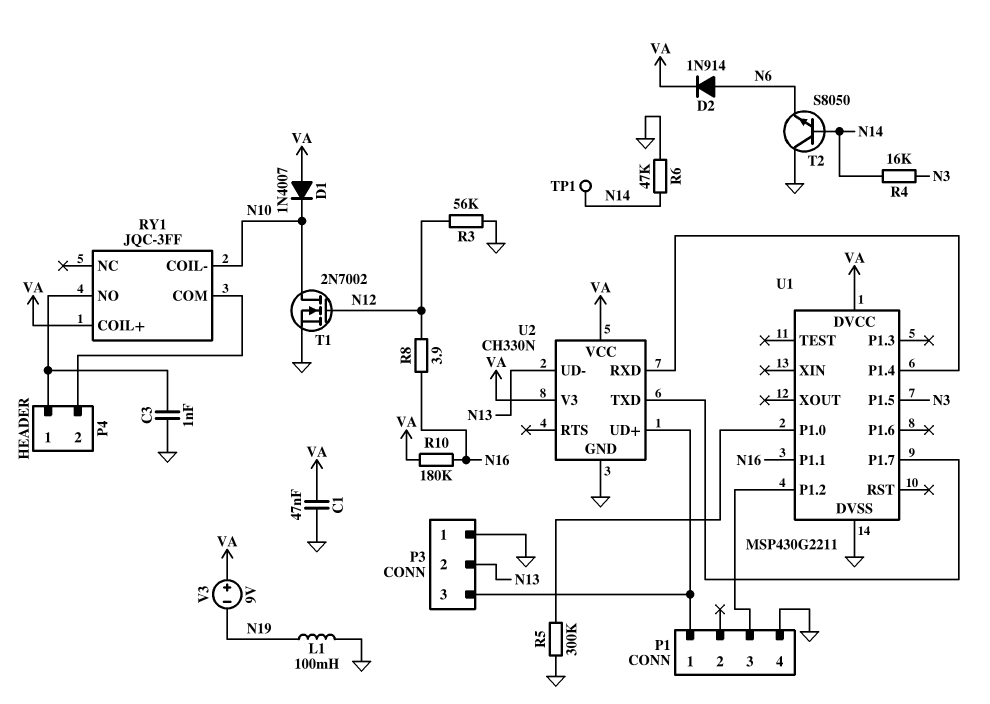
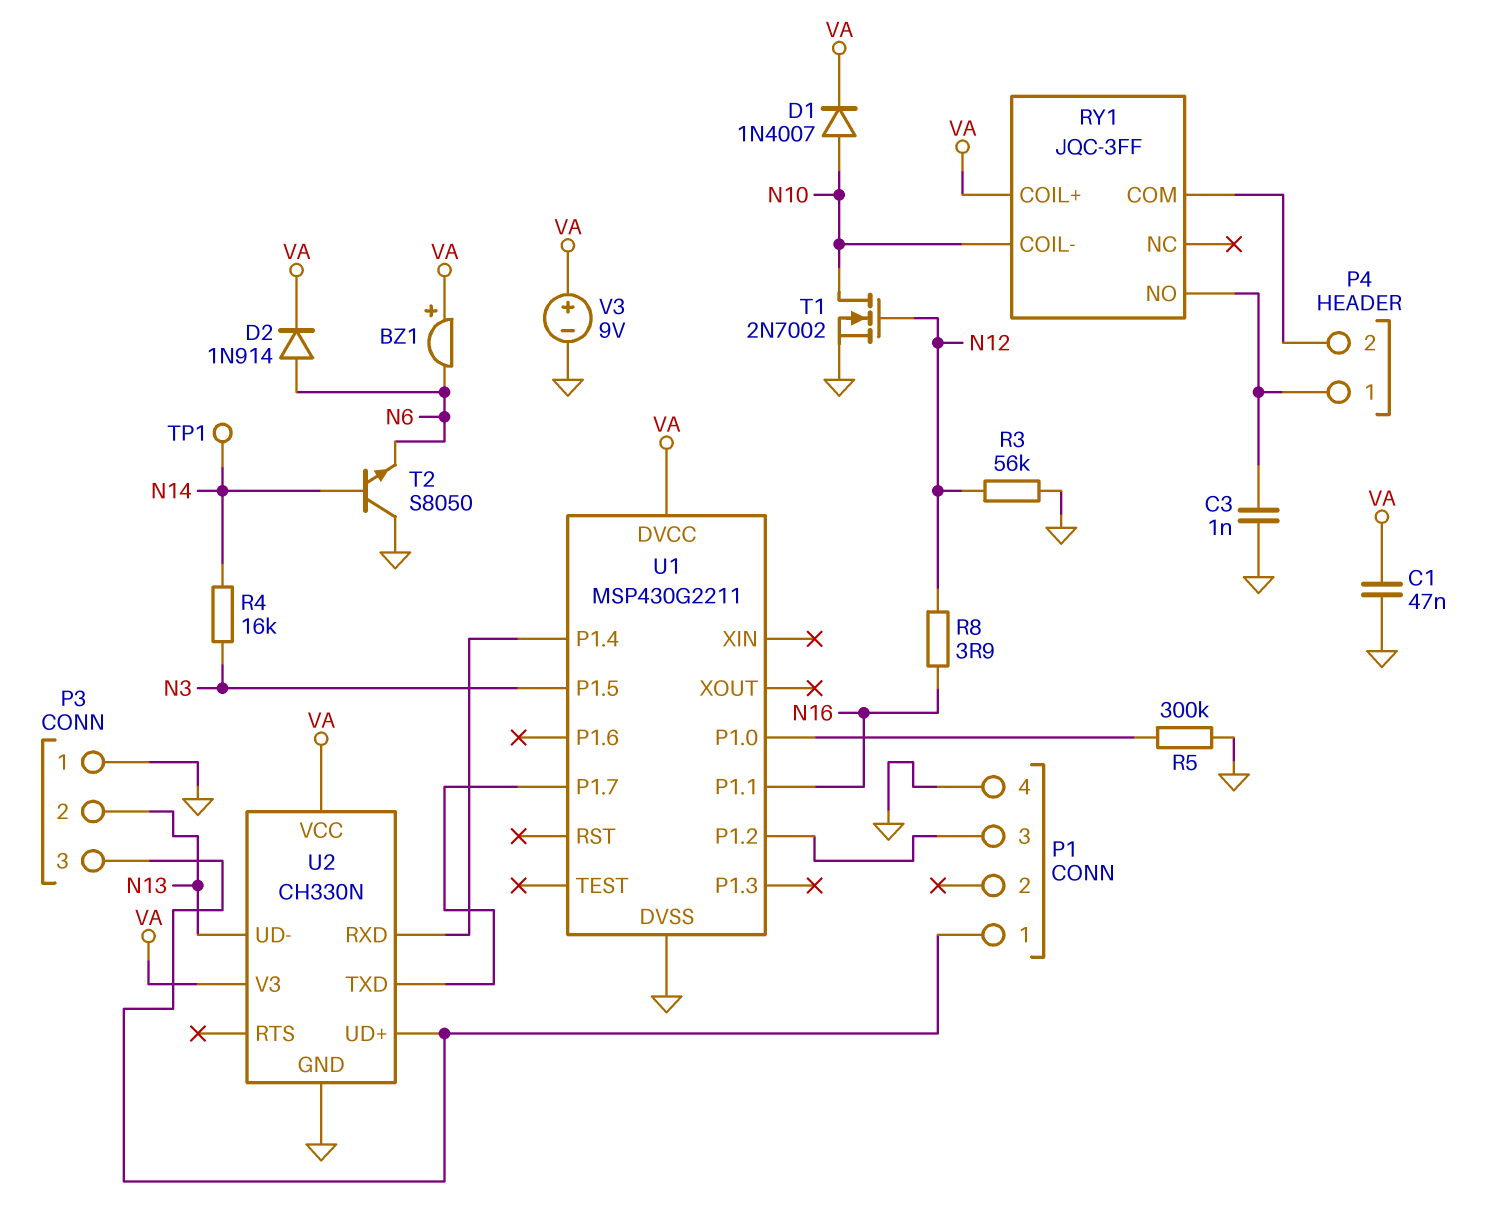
BZ1: none -> buzzer (plus VA, minus N6)
D1: diode 1N4007 (A VA, K N10) -> diode 1N4007 (A N10, K VA)
L1: 100mH (GND, N19) -> none
R6: 47k (GND, N14) -> none
R10: 180k (N16, VA) -> none
V3: 9V (plus VA, minus N19) -> 9V (plus VA, minus GND)

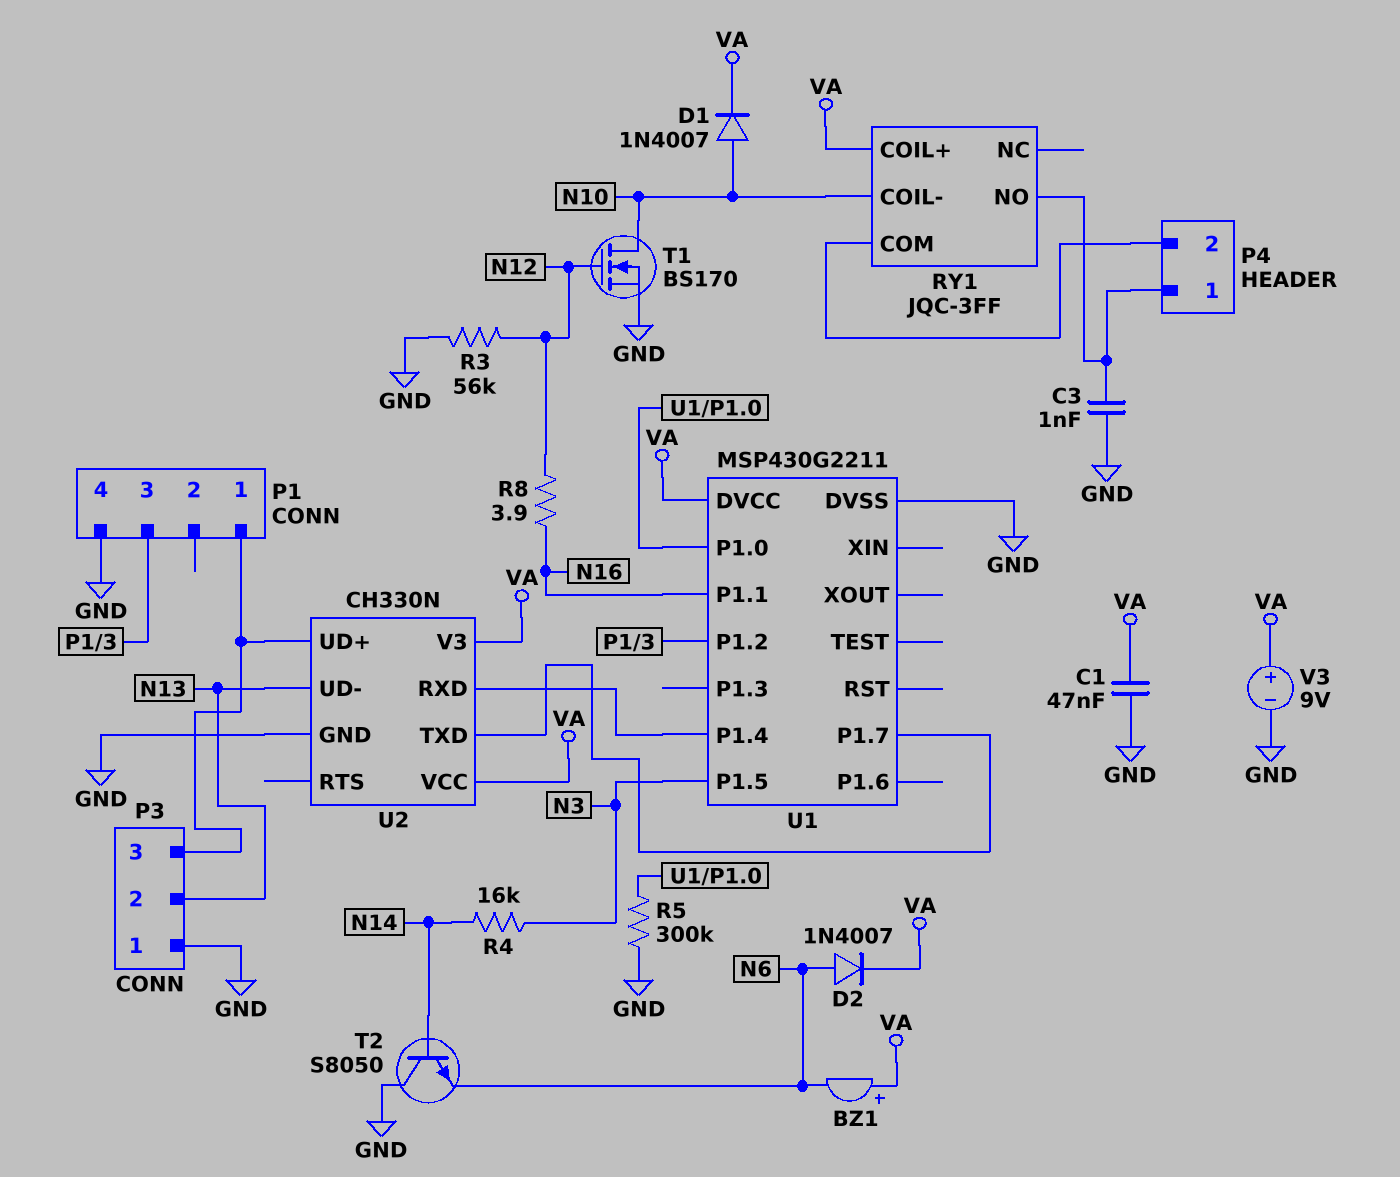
D2: diode 1N914 (A N6, K VA) -> diode 1N4007 (A N6, K VA)
T1: NMOS 2N7002 (G N12, D N10, S GND) -> NMOS BS170 (G N12, D N10, S GND)
TP1: test point (N14) -> none

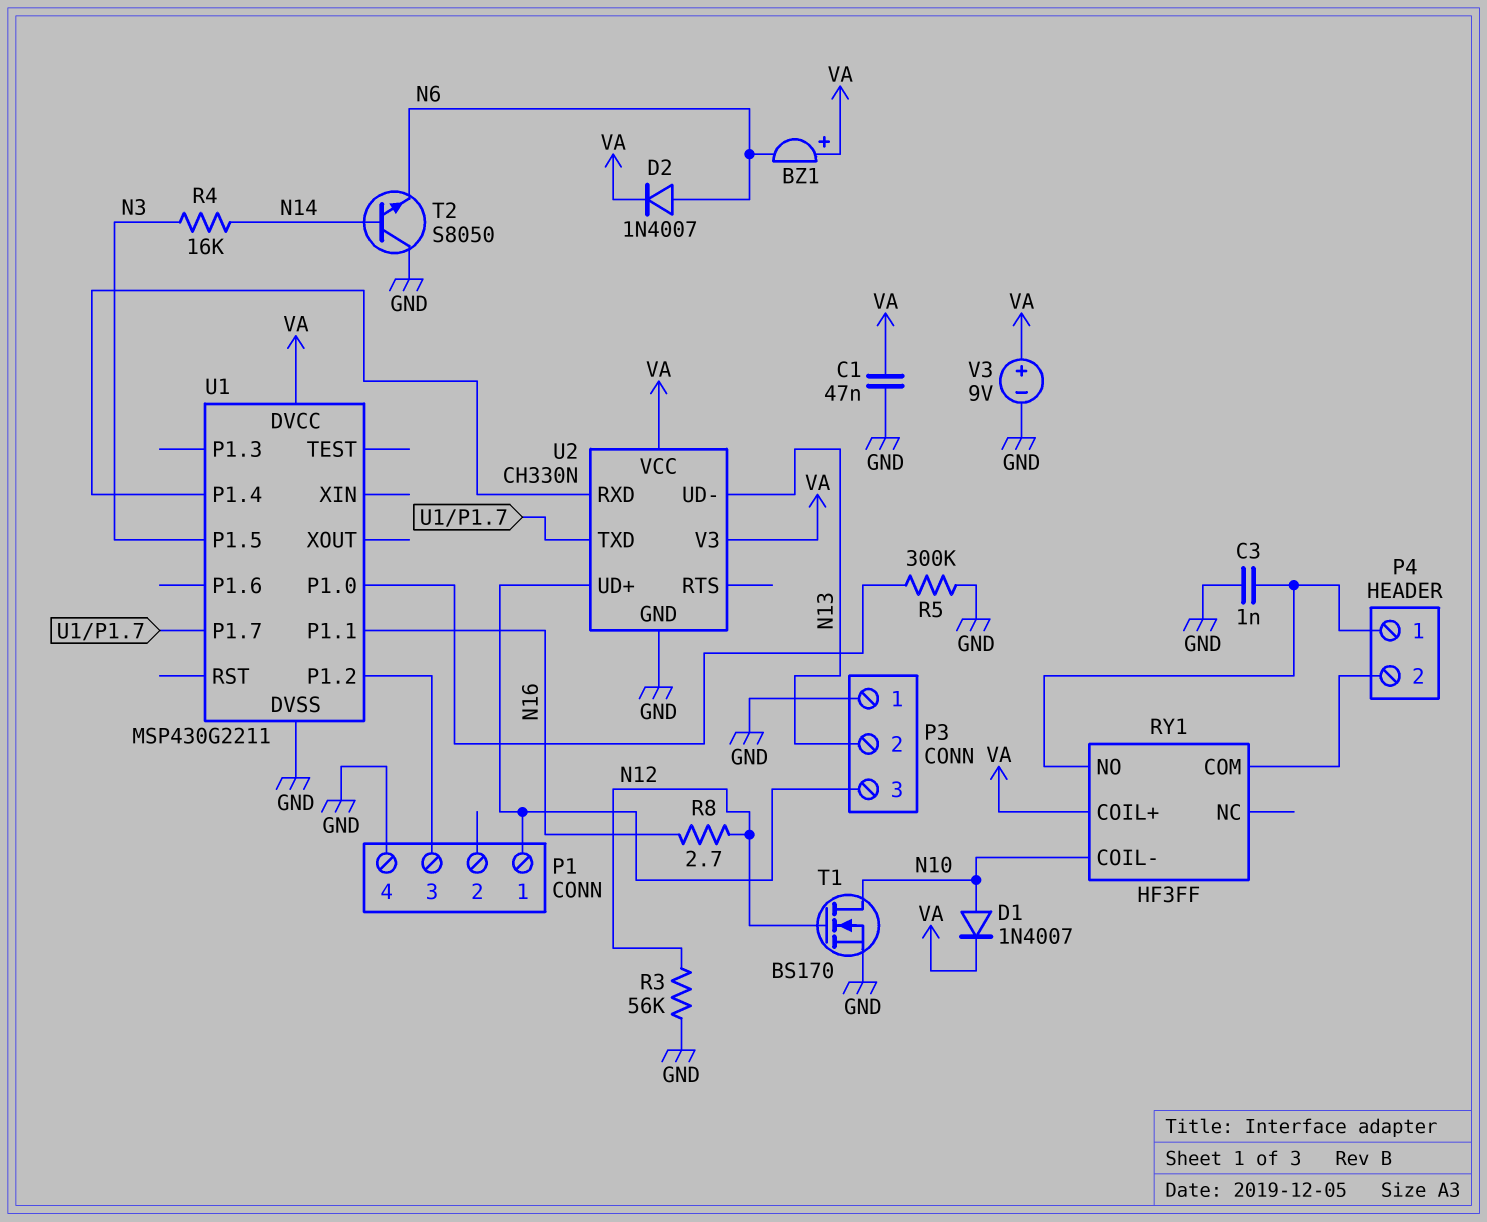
R8: 3.9 (N12, N16) -> 2.7 (N12, N16)
RY1: JQC-3FF -> HF3FF

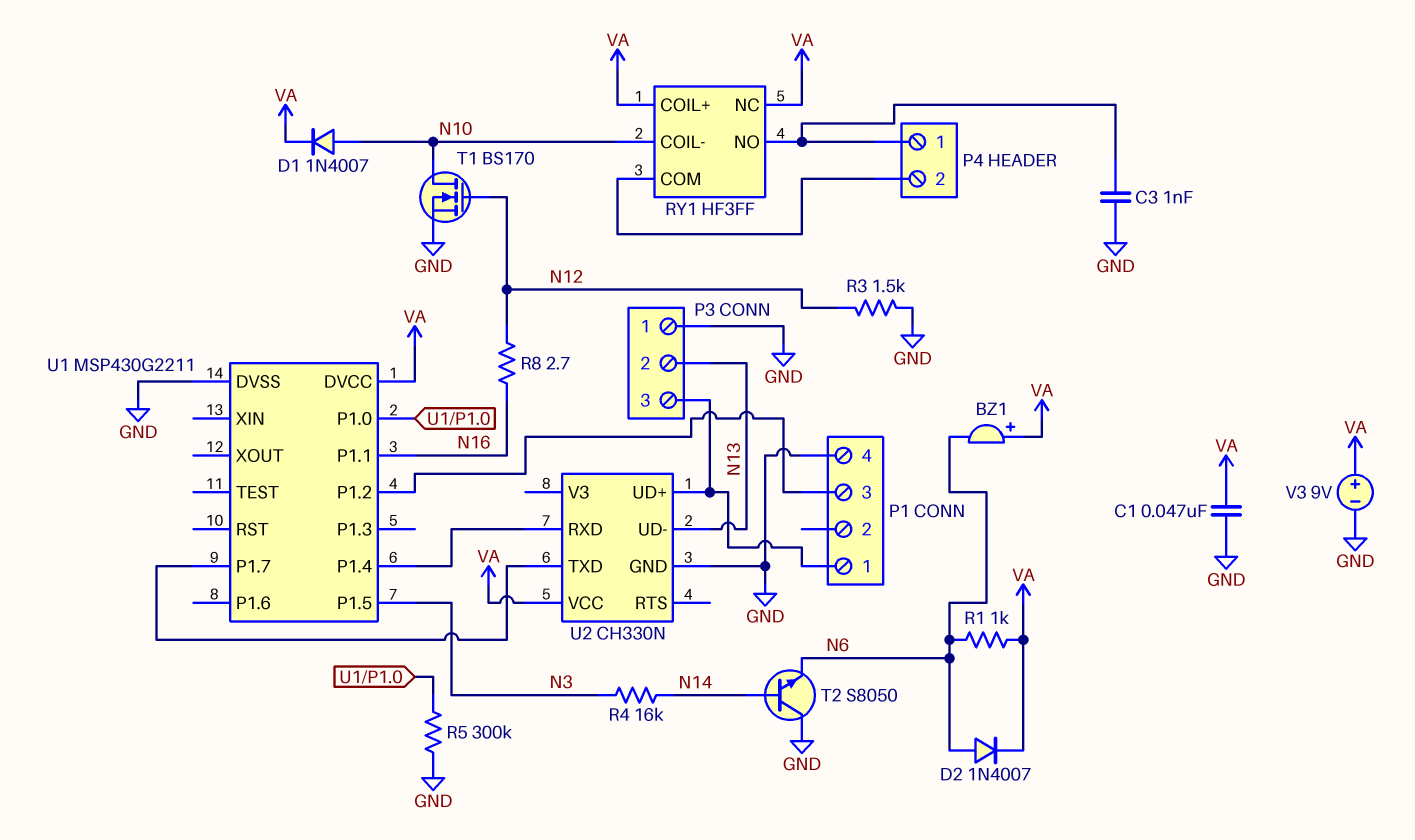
R1: none -> 1k (N6, VA)
R3: 56k (GND, N12) -> 1.5k (GND, N12)
RY1 pin NC: none -> VA
U2 pin V3: VA -> none

